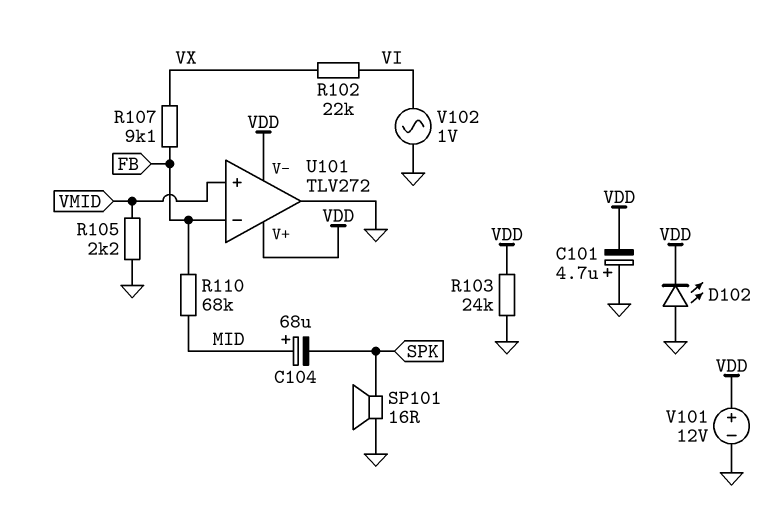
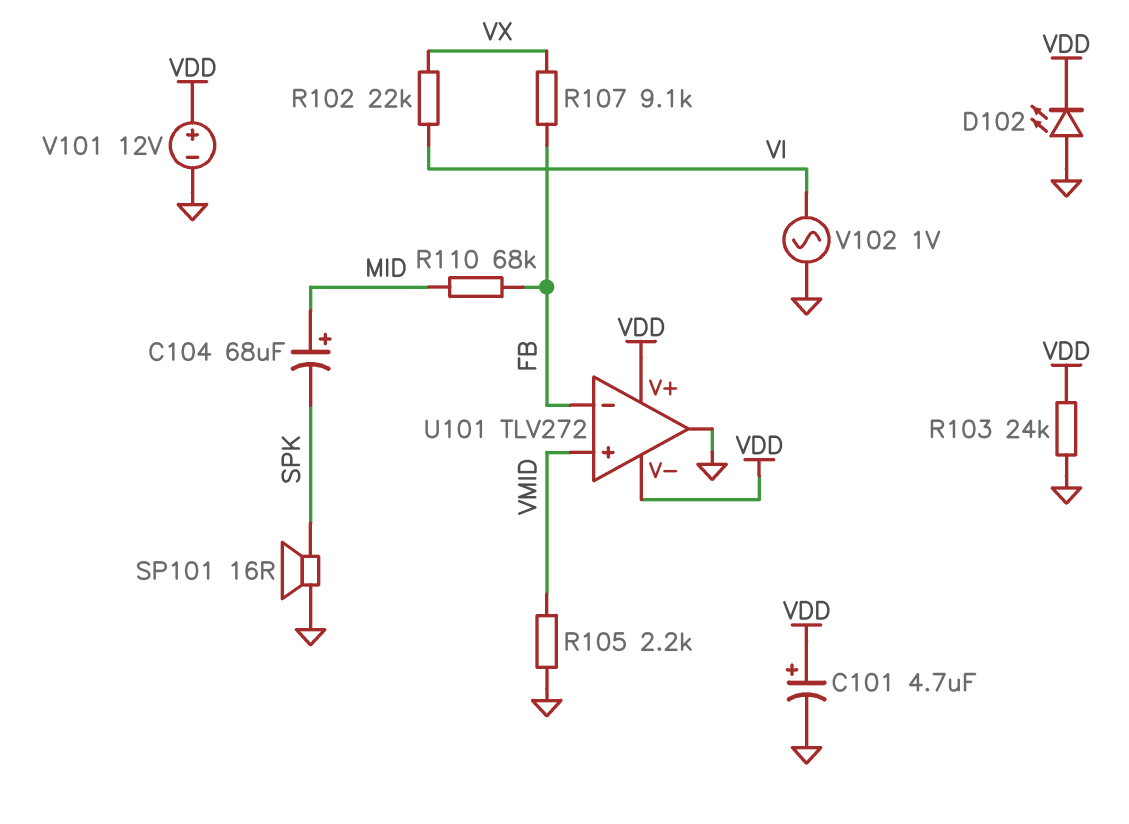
C101: 4.7uF (plus GND, minus VDD) -> 4.7uF (plus VDD, minus GND)

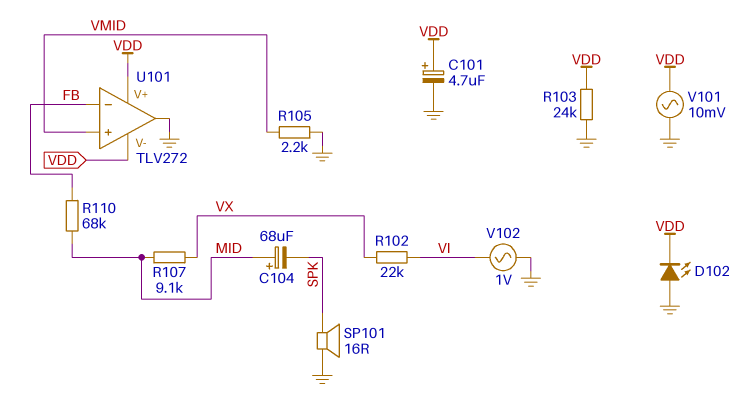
R107: 9.1k (FB, VX) -> 9.1k (MID, VX)
V101: 12V (plus VDD, minus GND) -> AC 10mV (GND, VDD)

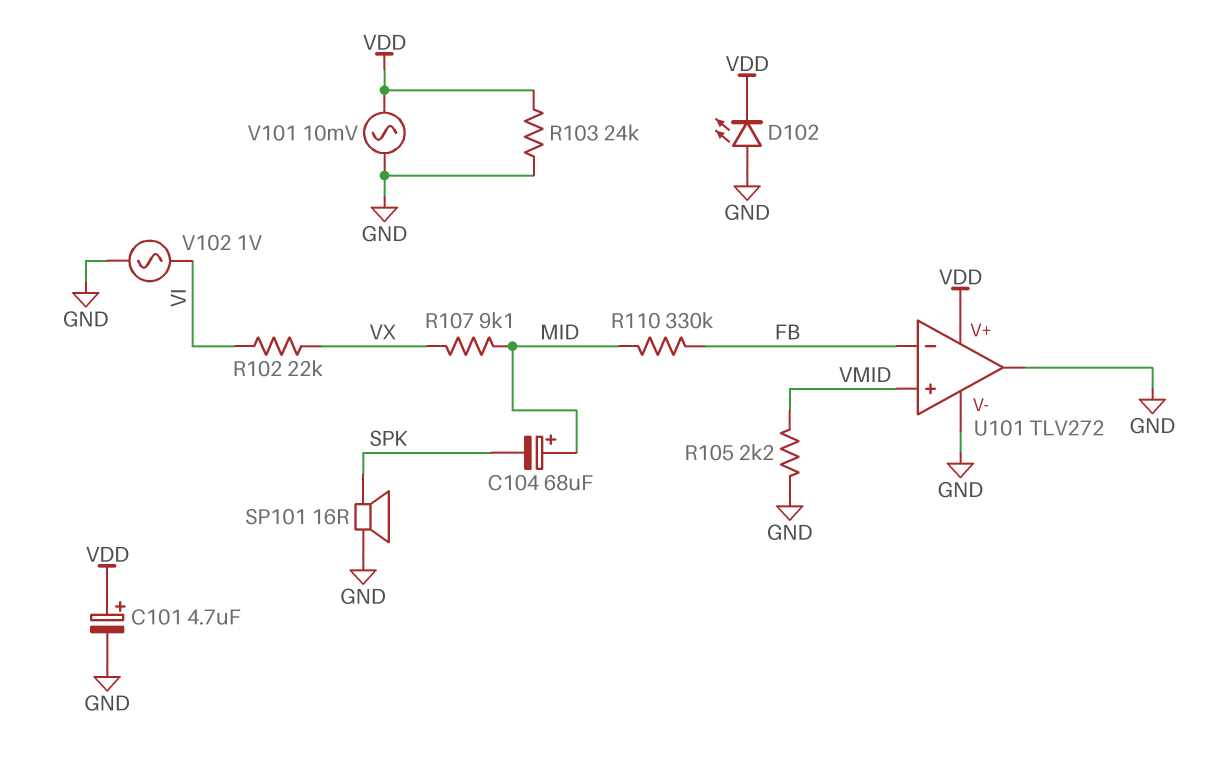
R110: 68k (FB, MID) -> 330k (FB, MID)
U101 pin V-: VDD -> GND

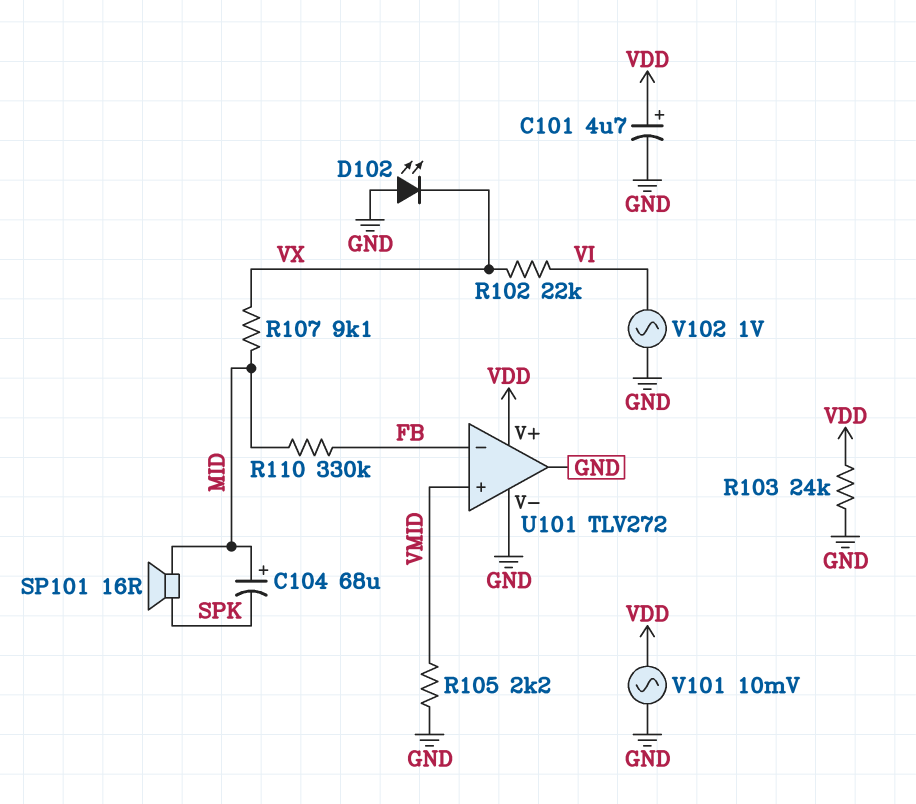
D102: LED (A GND, K VDD) -> LED (A GND, K VX)
SP101: speaker 16R (GND, SPK) -> speaker 16R (MID, SPK)

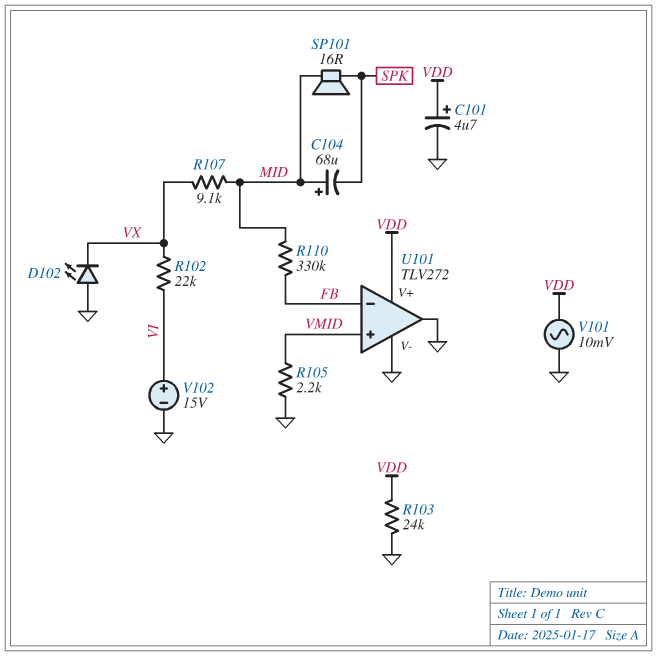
V102: AC 1V (GND, VI) -> 15V (plus VI, minus GND)

